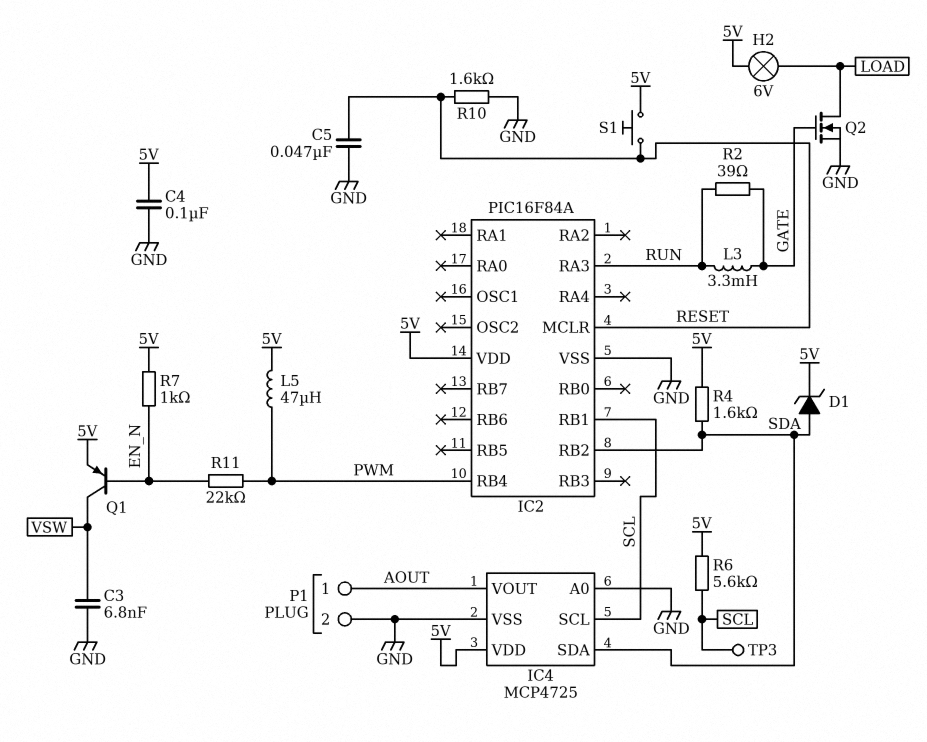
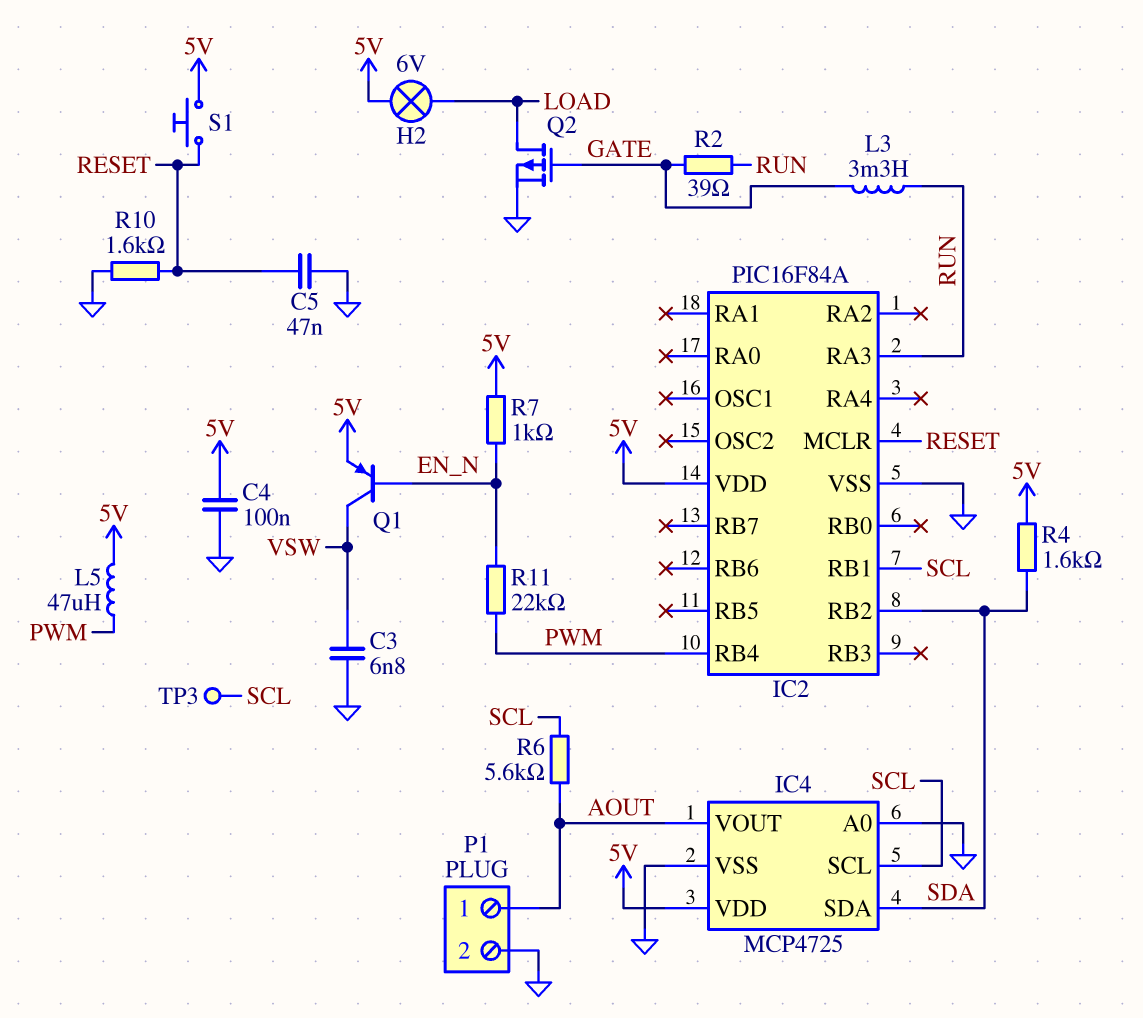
D1: zener (A SDA, K 5V) -> none
Q2: NMOS (G GATE, D LOAD, S GND) -> PMOS (G GATE, D LOAD, S GND)
R6: 5.6k (5V, SCL) -> 5.6k (AOUT, SCL)

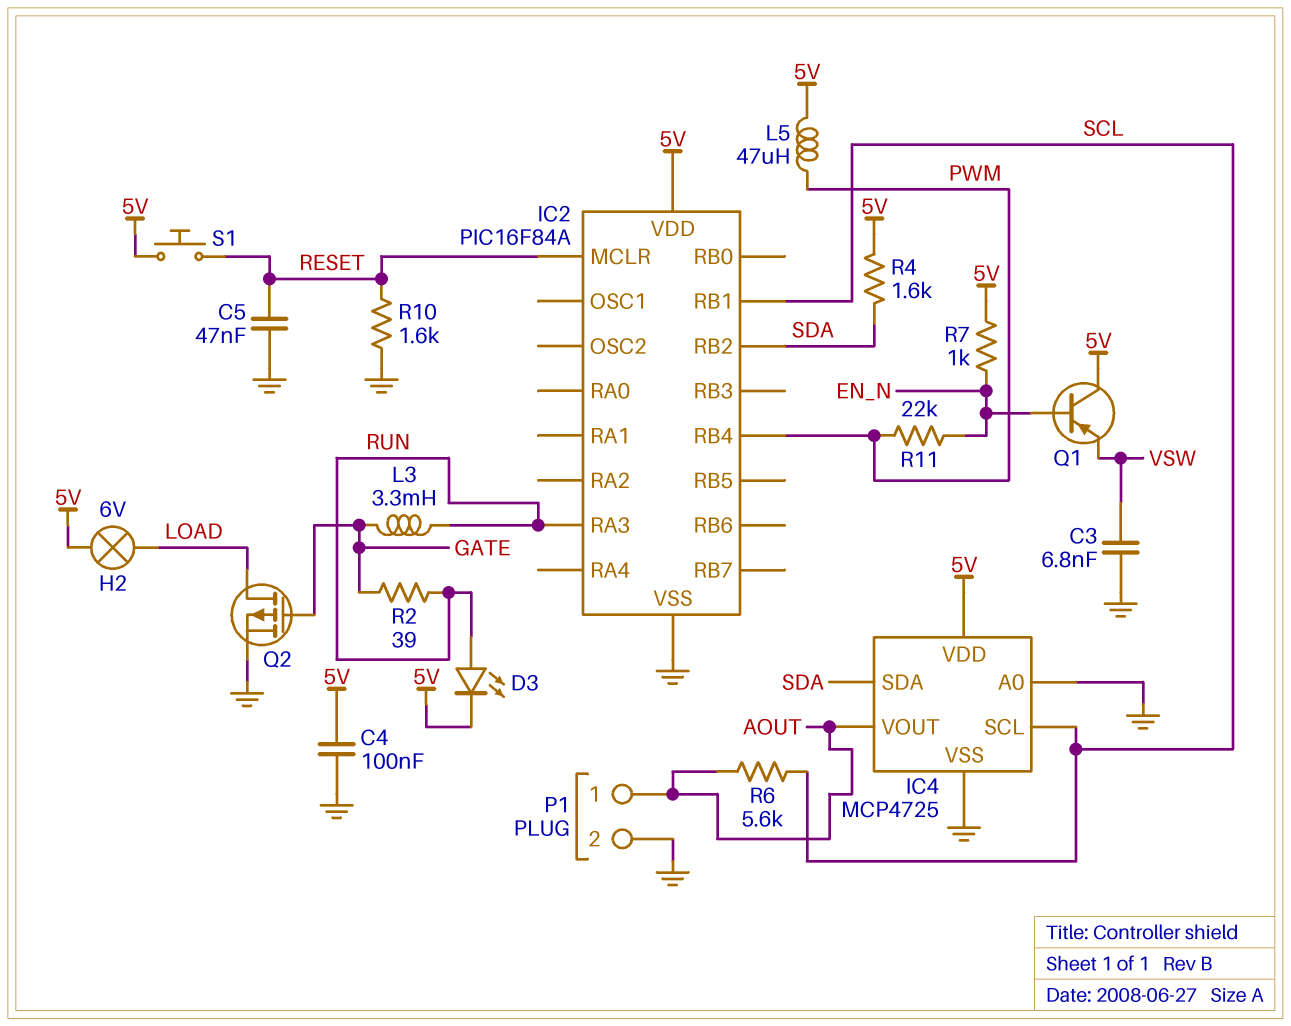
D3: none -> LED (A RUN, K 5V)
Q1: PNP (B EN_N, C VSW, E 5V) -> PNP (B EN_N, C 5V, E VSW)
TP3: test point (SCL) -> none

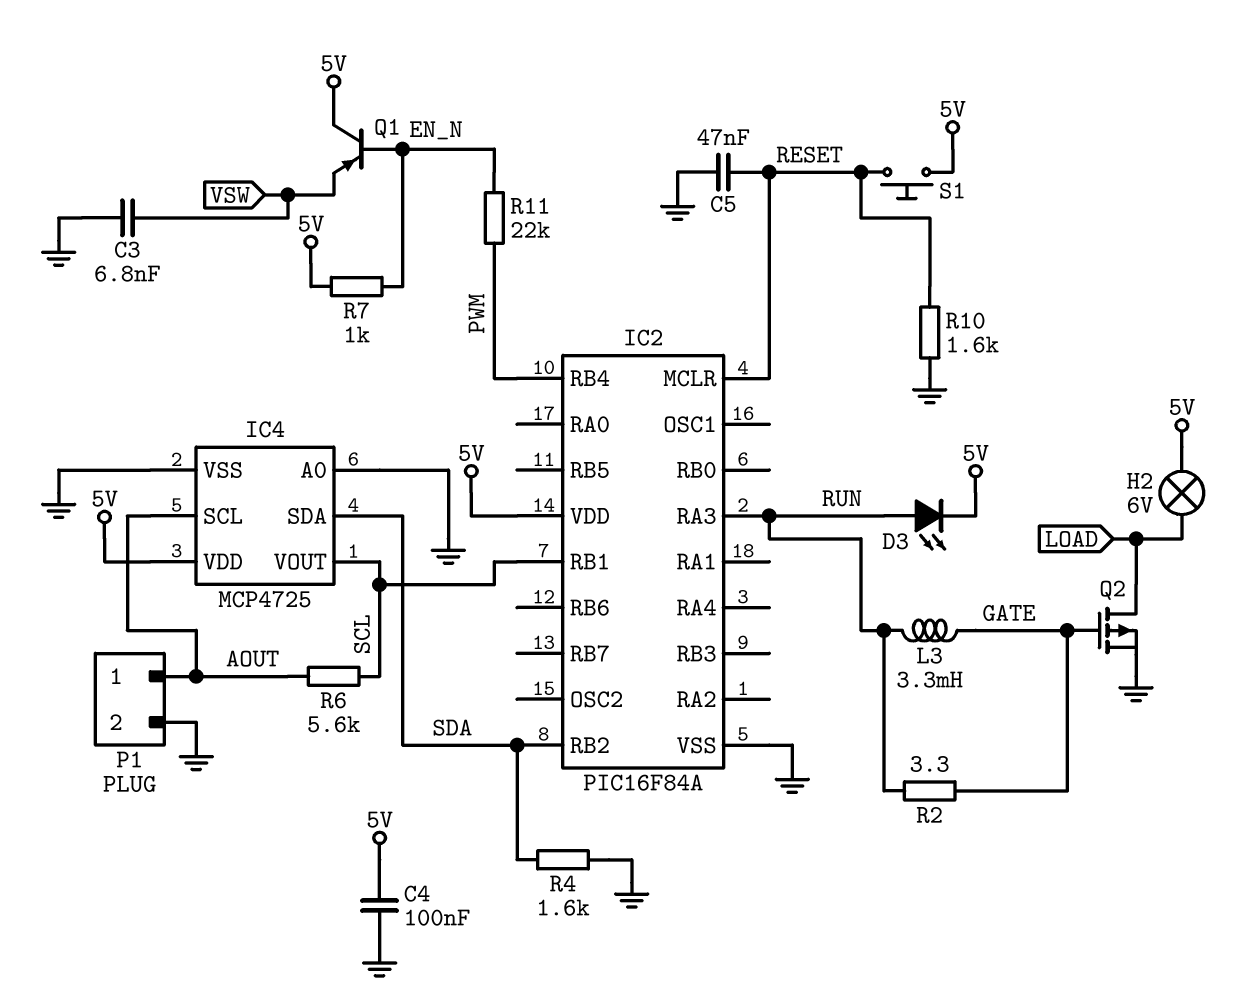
IC4 pin SCL: SCL -> AOUT
IC4 pin VOUT: AOUT -> SCL
L5: 47uH (5V, PWM) -> none
R2: 39 (GATE, RUN) -> 3.3 (GATE, RUN)
R4: 1.6k (5V, SDA) -> 1.6k (GND, SDA)

